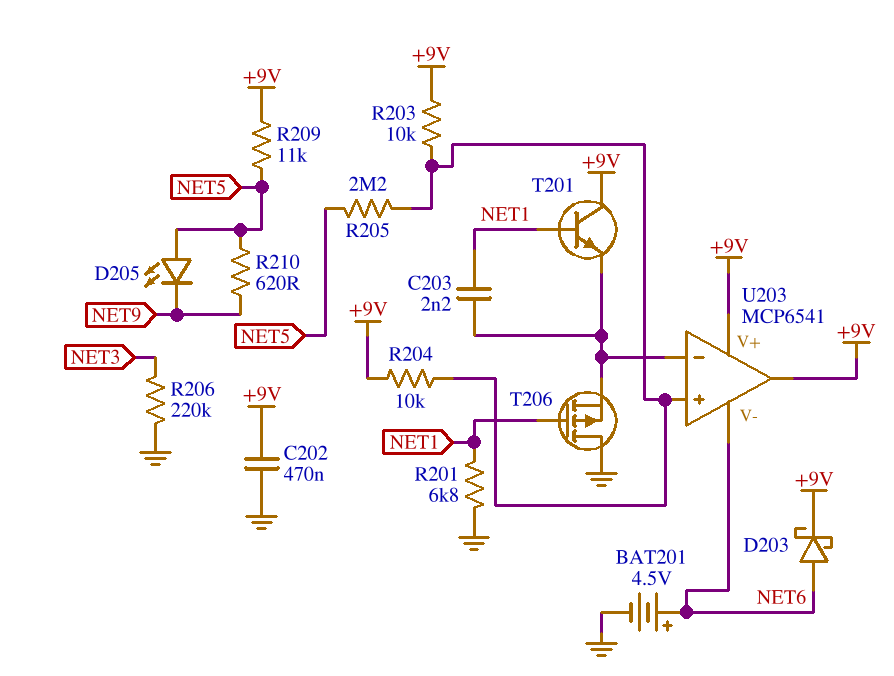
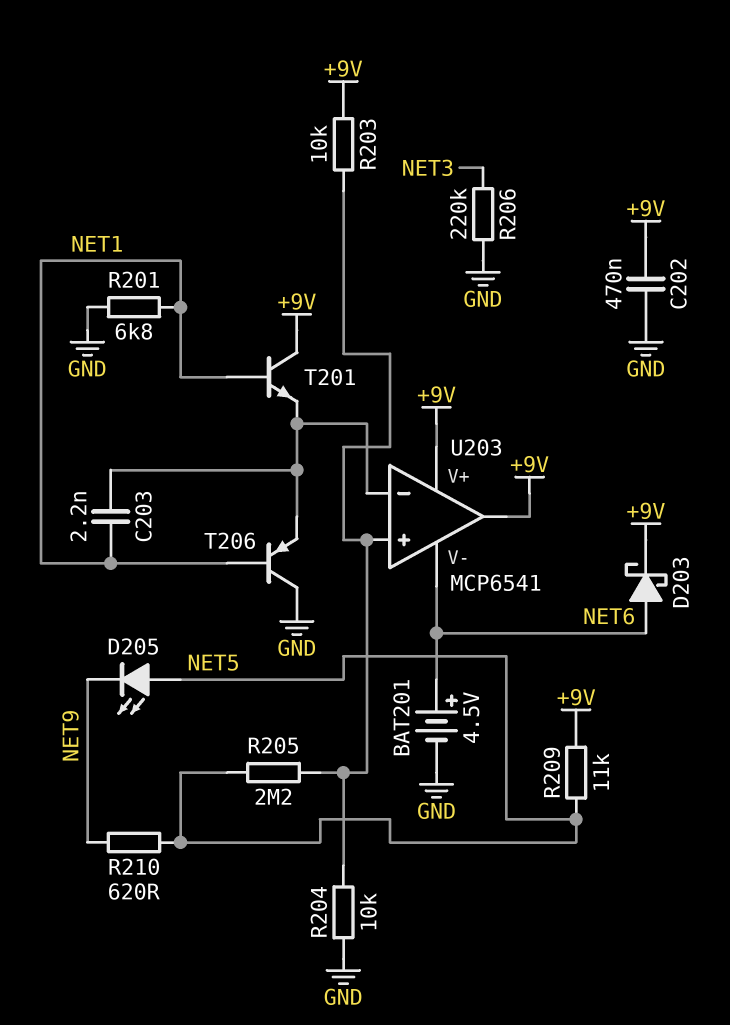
R204: 10k (+9V, U203/in+) -> 10k (GND, U203/in+)
T206: PMOS (G NET1, D GND, S U203/in-) -> PNP (B NET1, C GND, E U203/in-)

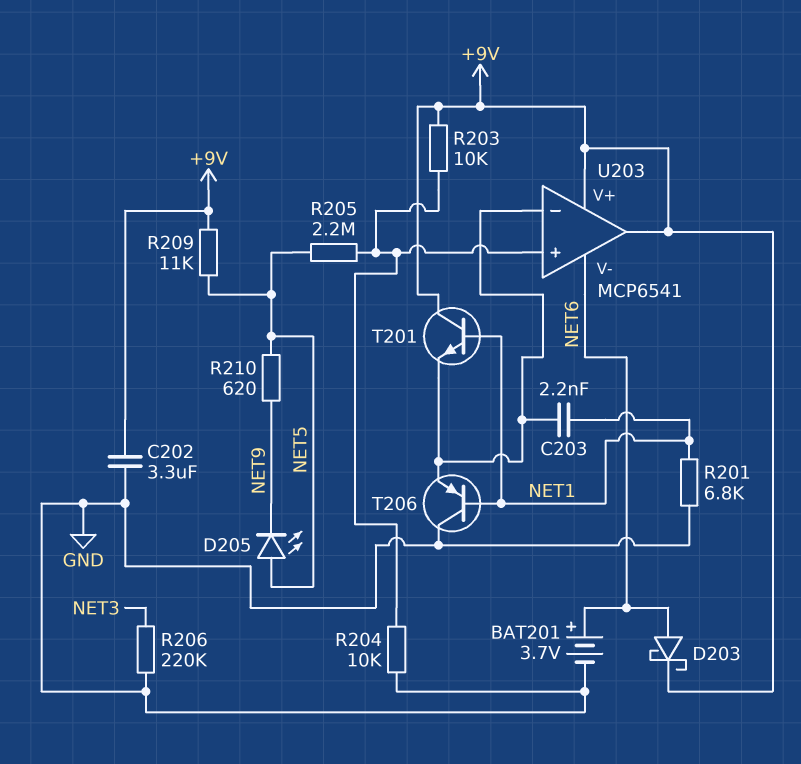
BAT201: 4.5V (plus NET6, minus GND) -> 3.7V (plus NET6, minus GND)
C202: 470nF (+9V, GND) -> 3.3uF (+9V, GND)

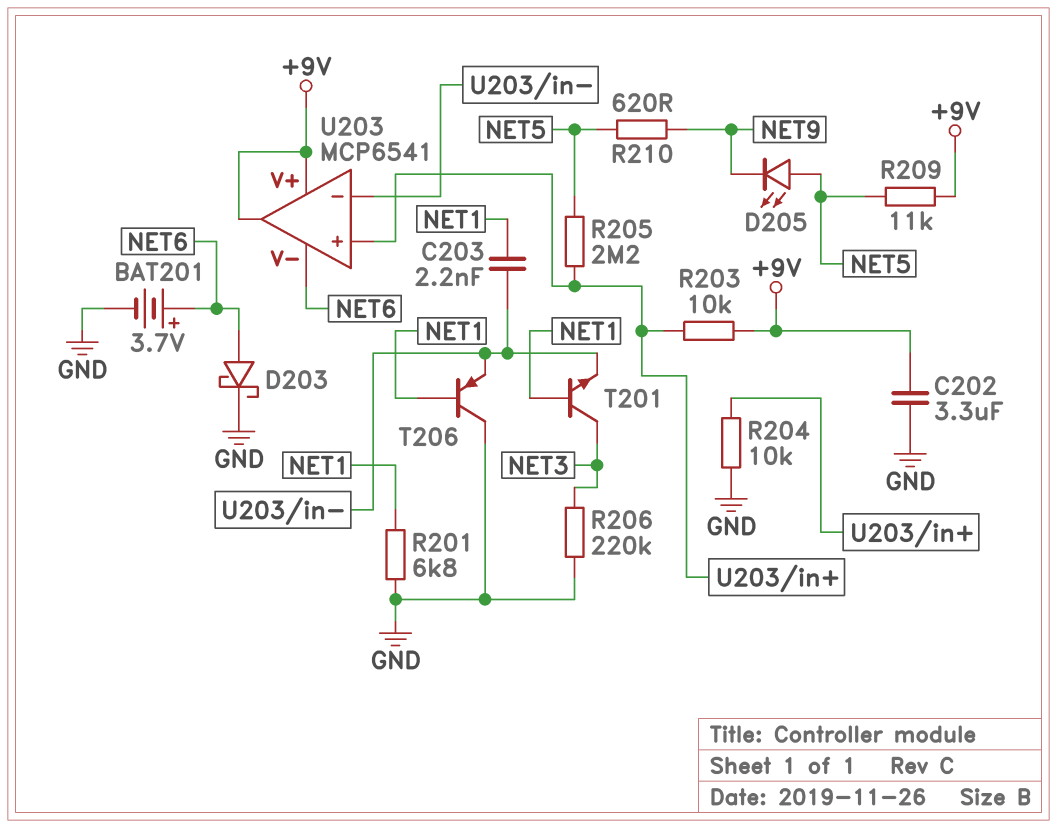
D203: schottky (A NET6, K +9V) -> schottky (A NET6, K GND)
T201: NPN (B NET1, C +9V, E U203/in-) -> NPN (B NET1, C NET3, E U203/in-)

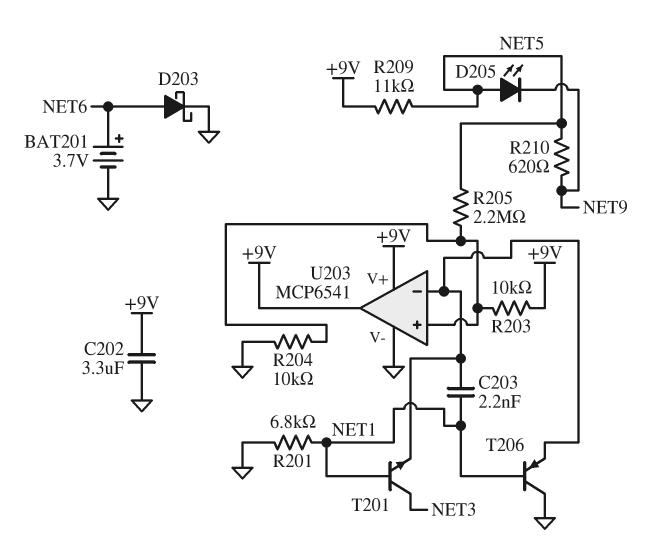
R206: 220k (GND, NET3) -> none
U203 pin V-: NET6 -> GND

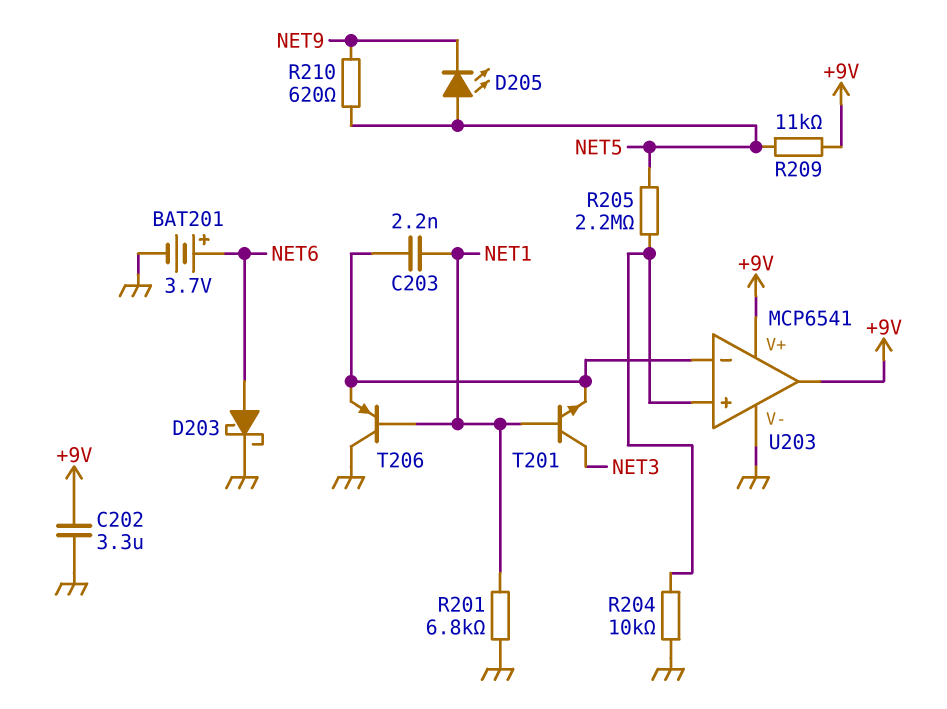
R203: 10k (+9V, U203/in+) -> none

